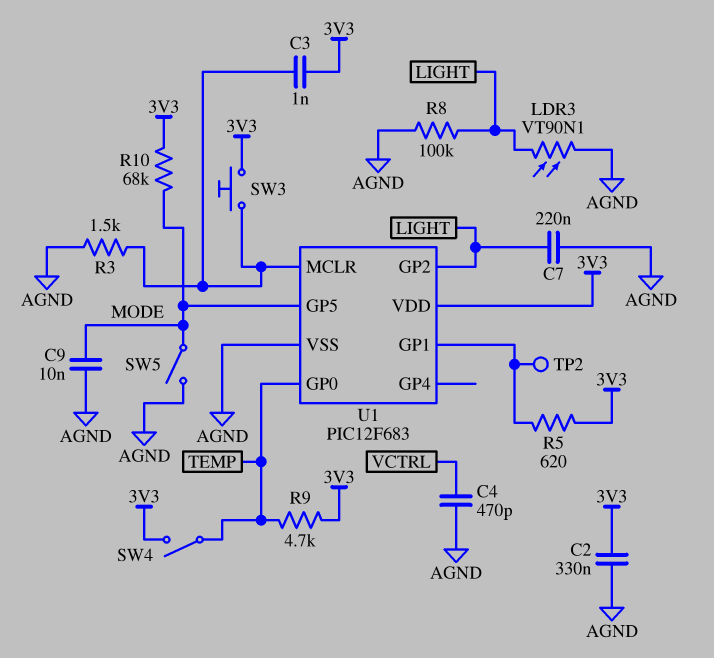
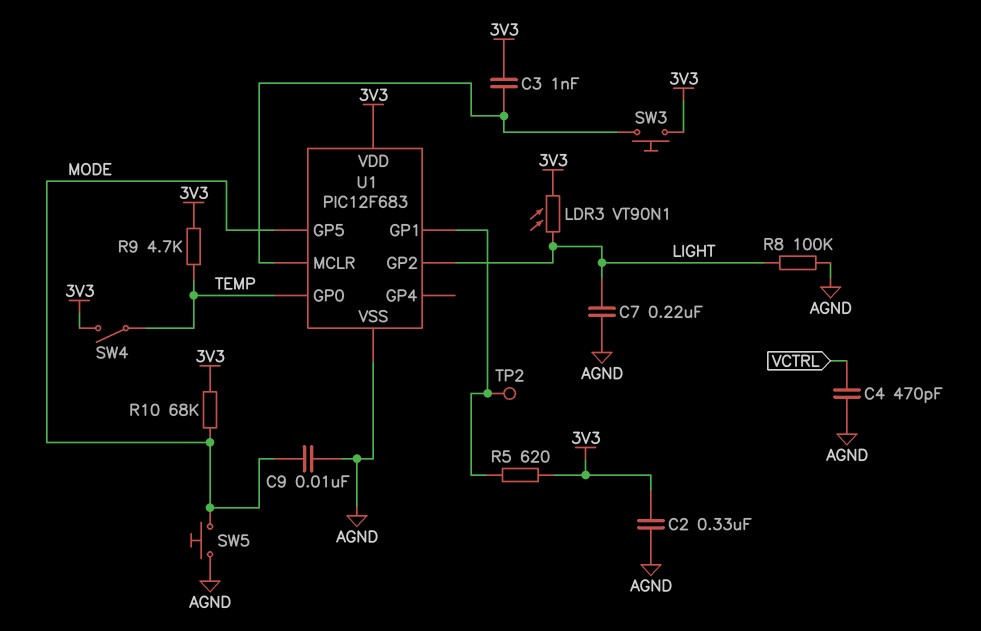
LDR3: VT90N1 (AGND, LIGHT) -> VT90N1 (3V3, LIGHT)
R3: 1.5k (AGND, U1/MCLR) -> none
SW5: switch (AGND, MODE) -> button (AGND, MODE)

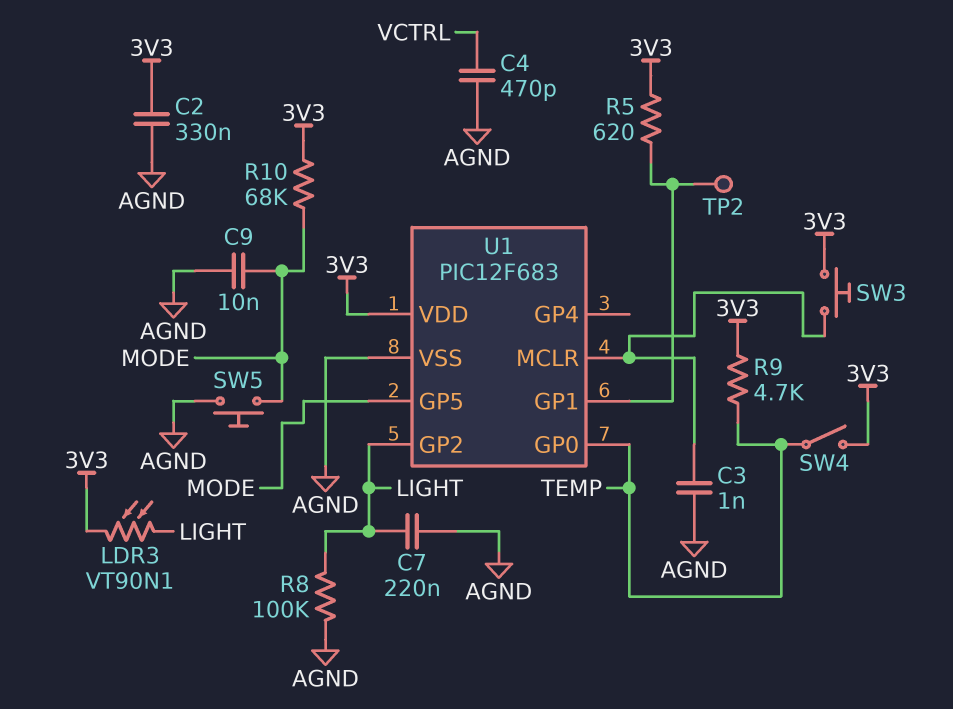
C3: 1nF (3V3, U1/MCLR) -> 1nF (AGND, U1/MCLR)

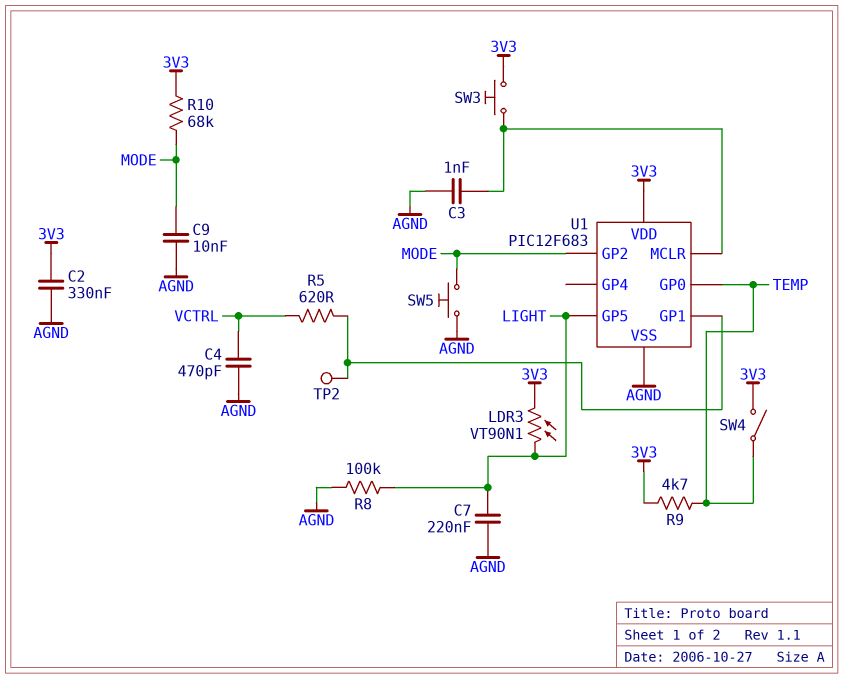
R5: 620 (3V3, U1/GP1) -> 620 (U1/GP1, VCTRL)
U1 pin GP2: LIGHT -> MODE
U1 pin GP5: MODE -> LIGHT

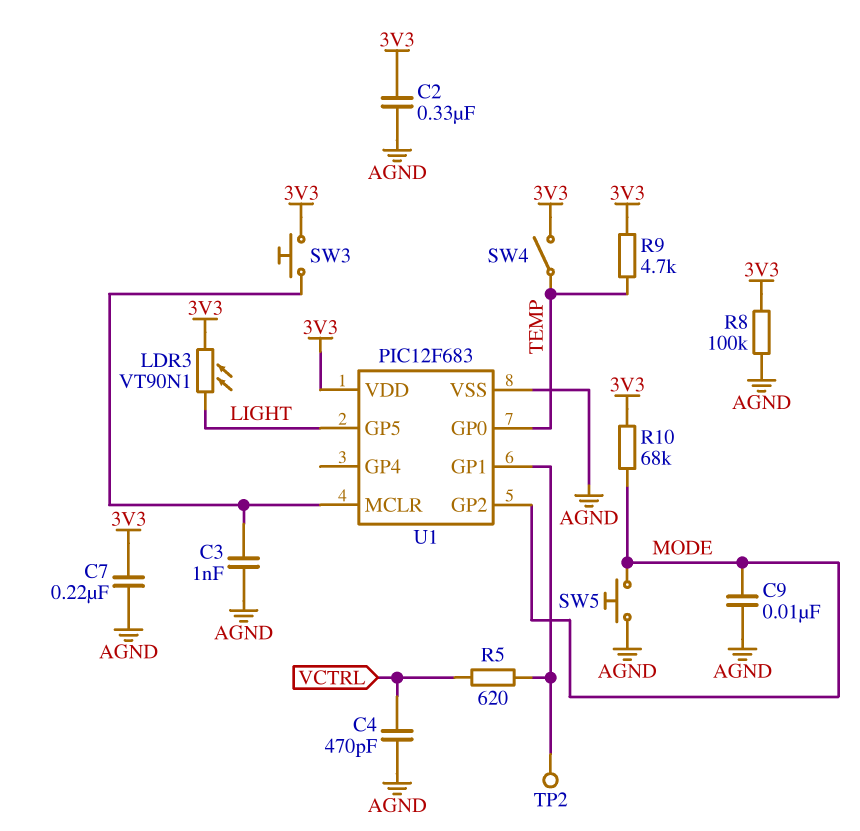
C7: 220nF (AGND, LIGHT) -> 220nF (3V3, AGND)
R8: 100k (AGND, LIGHT) -> 100k (3V3, AGND)

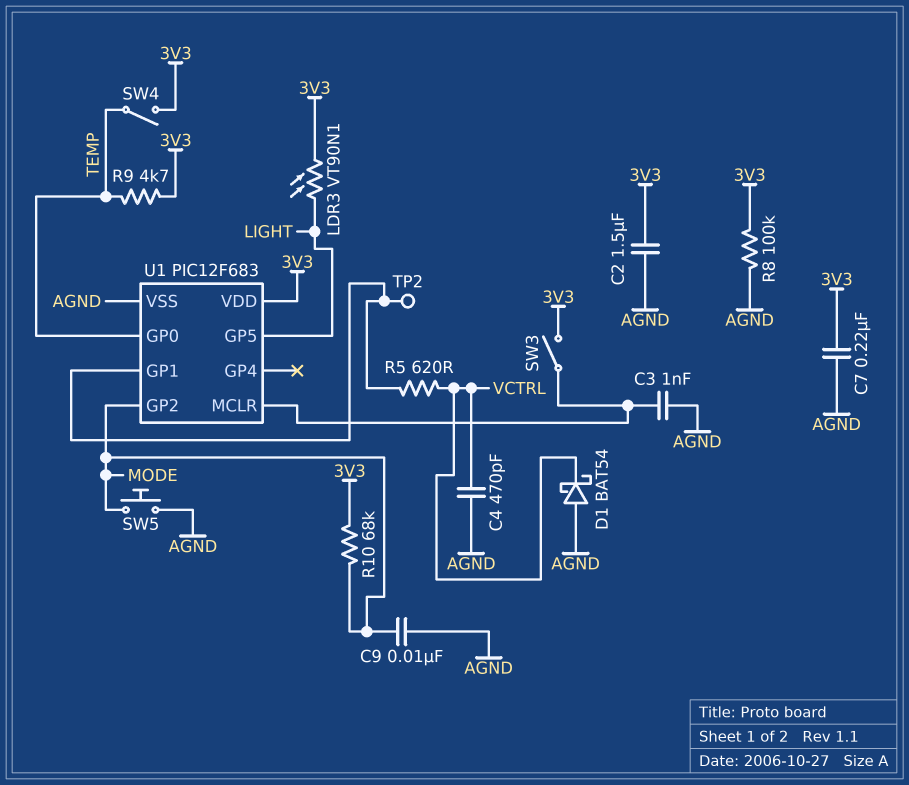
C2: 330nF (3V3, AGND) -> 1.5uF (3V3, AGND)
D1: none -> schottky BAT54 (A AGND, K VCTRL)
SW3: button (3V3, U1/MCLR) -> switch (3V3, U1/MCLR)

